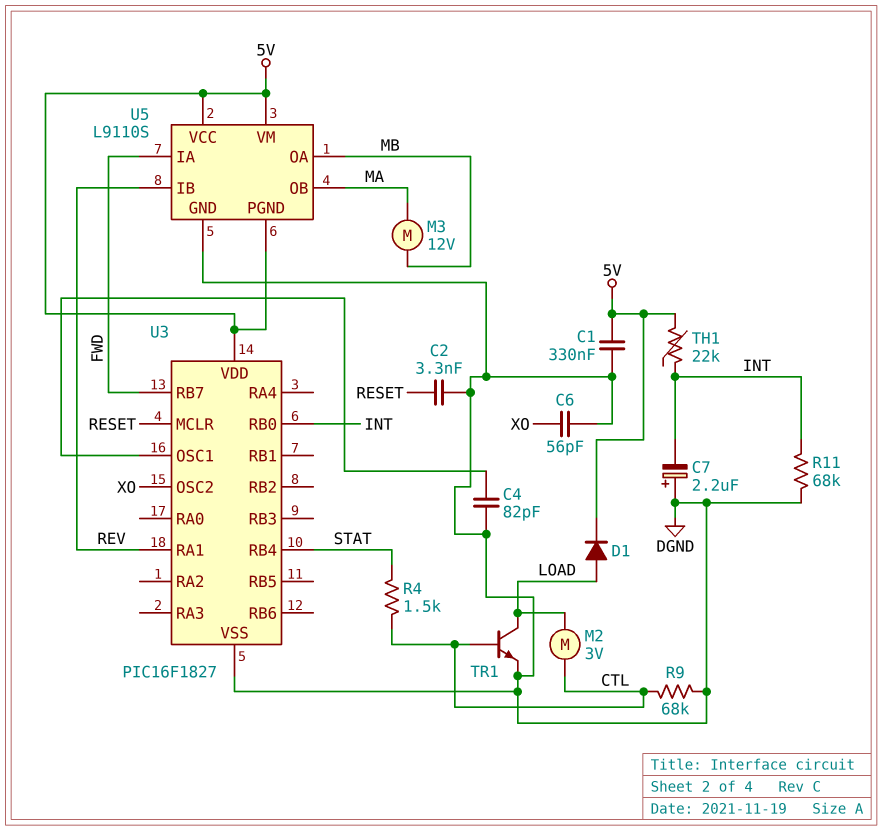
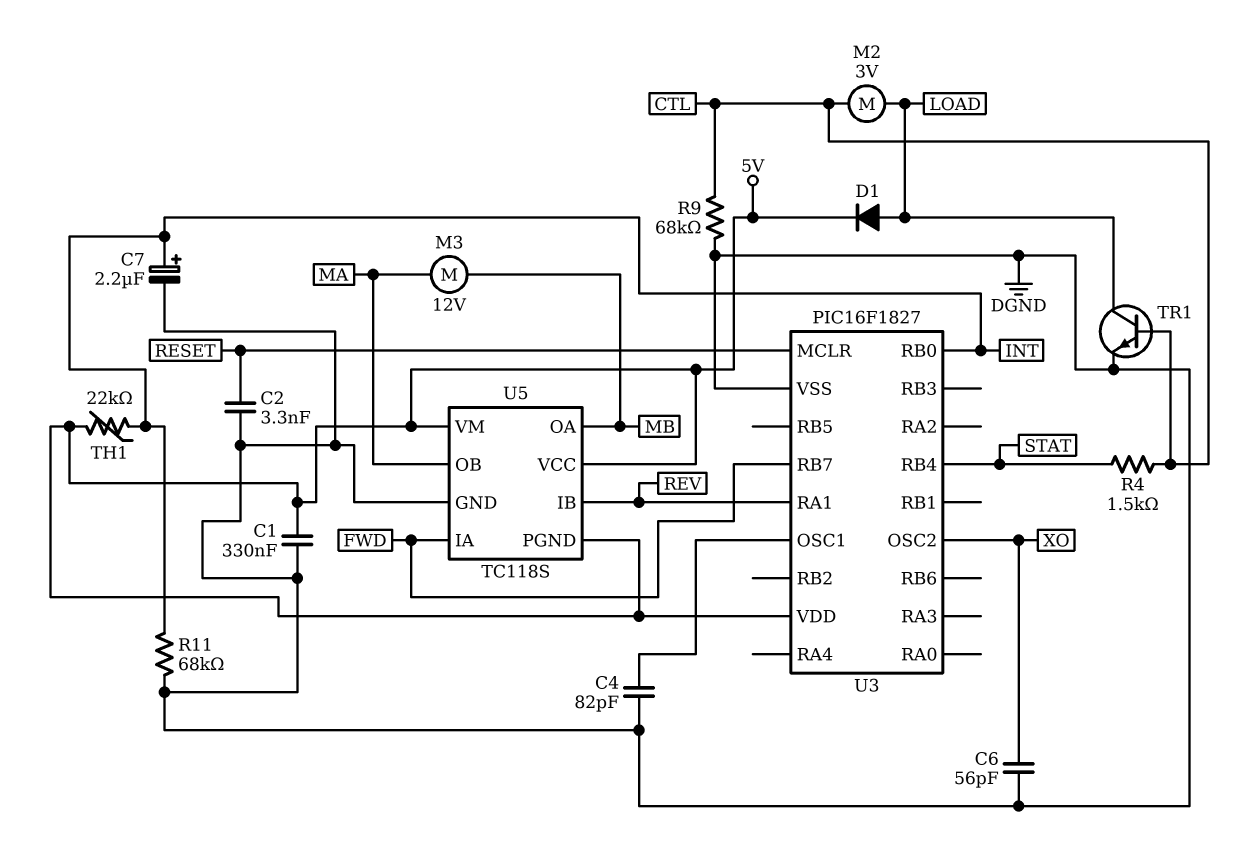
C7: 2.2uF (plus DGND, minus INT) -> 2.2uF (plus INT, minus DGND)
U5: L9110S -> TC118S

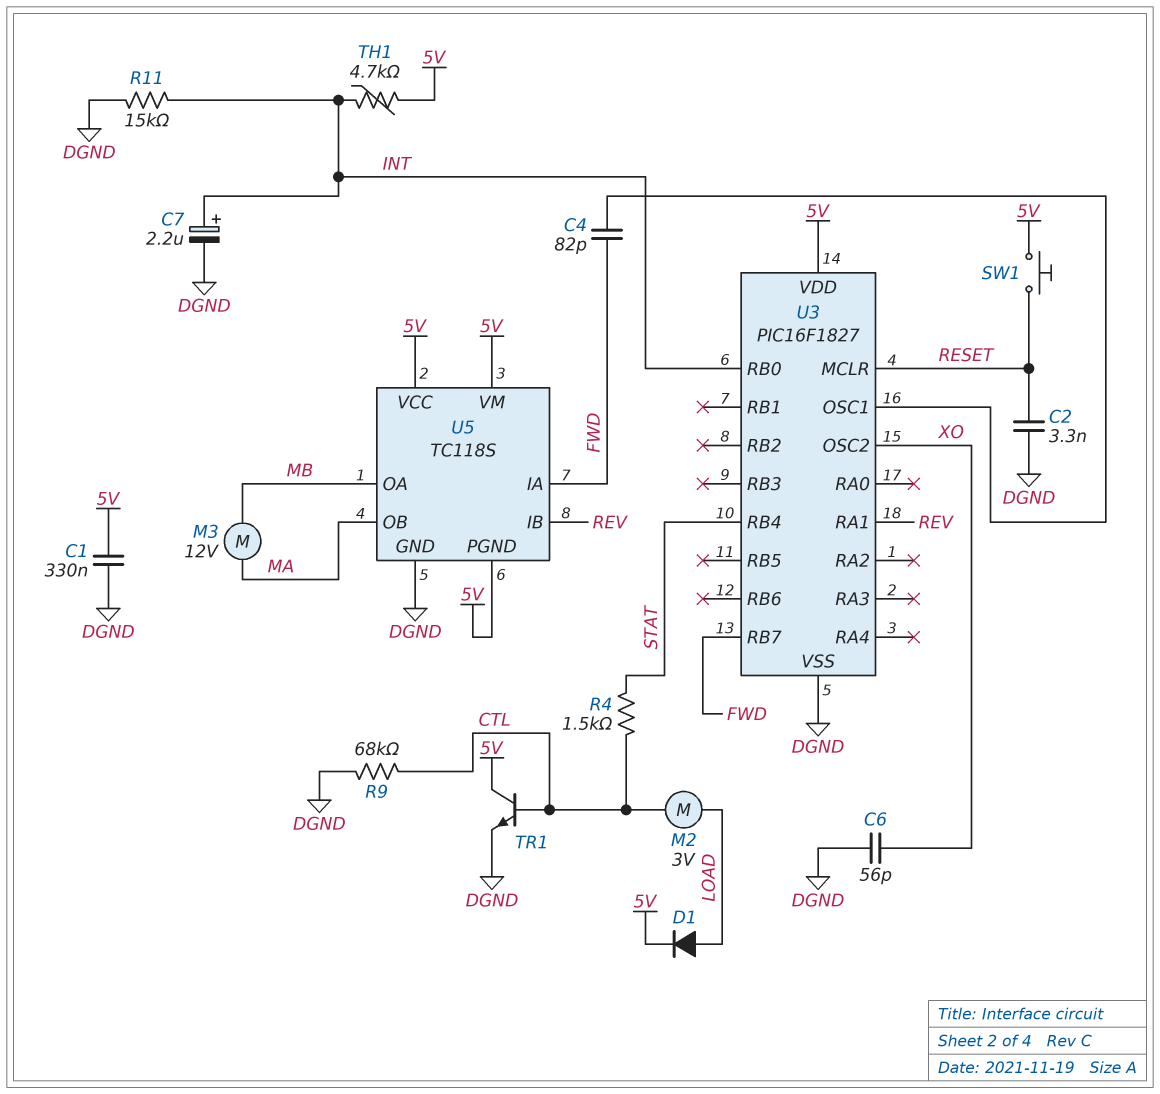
C4: 82pF (DGND, U3/OSC1) -> 82pF (FWD, U3/OSC1)
R11: 68k (DGND, INT) -> 15k (DGND, INT)
SW1: none -> button (5V, RESET)
TH1: 22k (5V, INT) -> 4.7k (5V, INT)
TR1: NPN (B CTL, C LOAD, E DGND) -> NPN (B CTL, C 5V, E DGND)

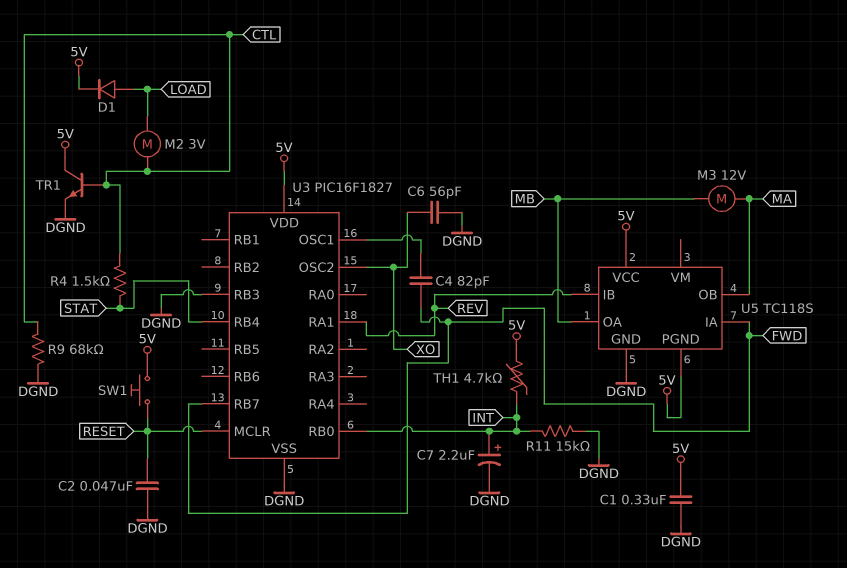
C2: 3.3nF (DGND, RESET) -> 47nF (DGND, RESET)
U3 pin RB3: none -> DGND
U5 pin VM: 5V -> none

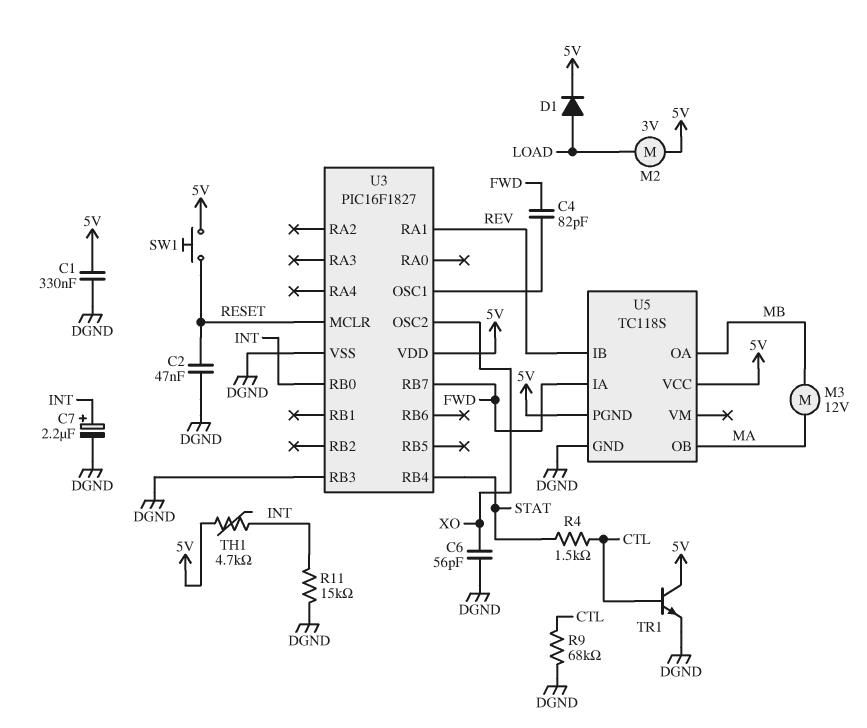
M2: motor 3V (CTL, LOAD) -> motor 3V (5V, LOAD)

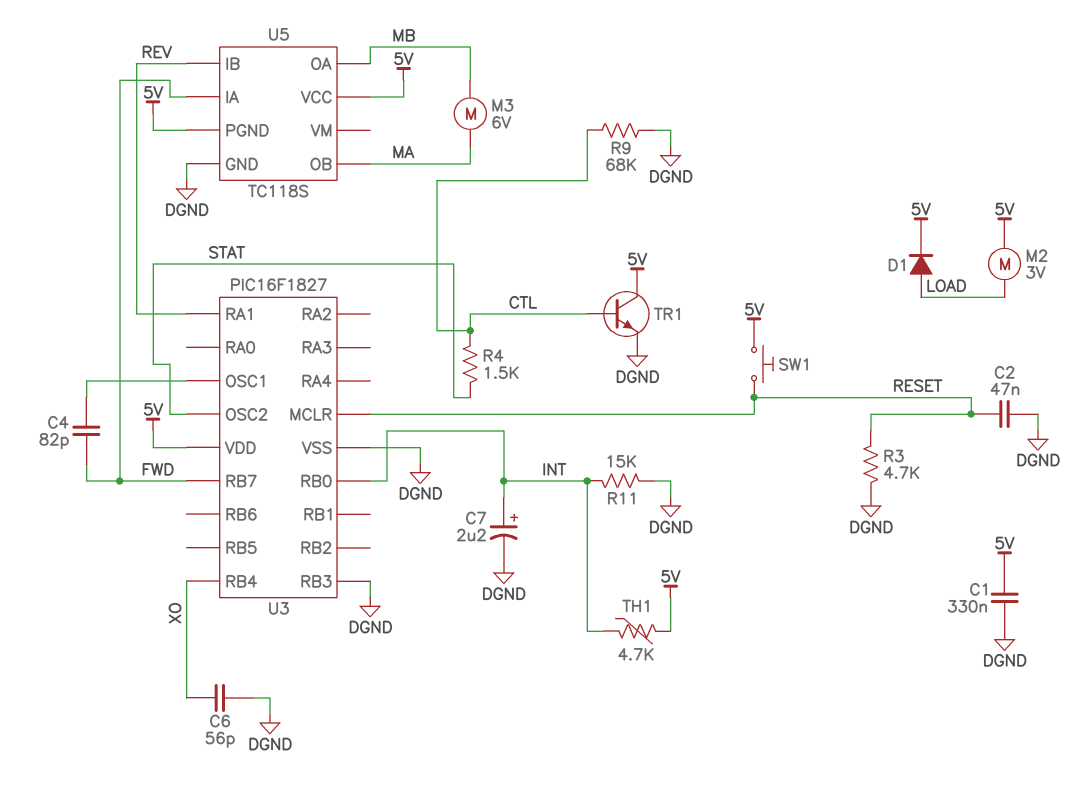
M3: motor 12V (MA, MB) -> motor 6V (MA, MB)
R3: none -> 4.7k (DGND, RESET)
U3 pin OSC2: XO -> STAT
U3 pin RB4: STAT -> XO

